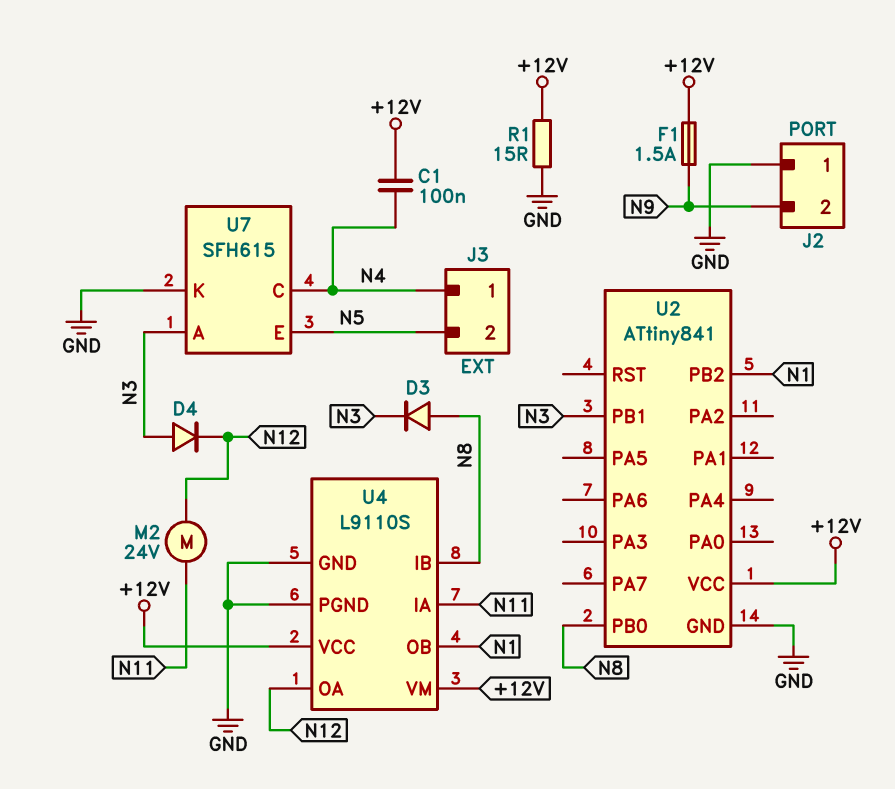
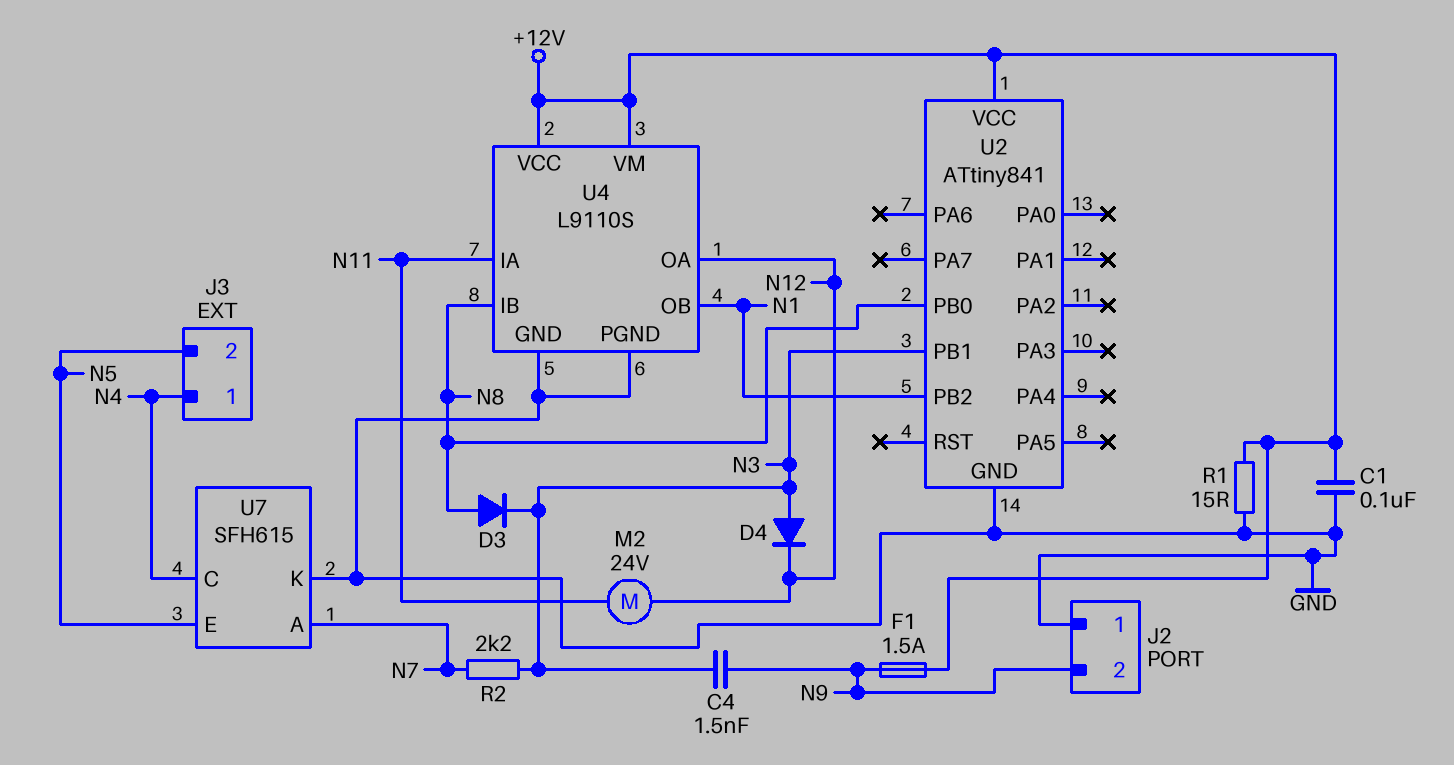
C1: 100nF (+12V, N4) -> 100nF (+12V, GND)
C4: none -> 1.5nF (N3, N9)
R2: none -> 2.2k (N3, N7)
U7 pin A: N3 -> N7

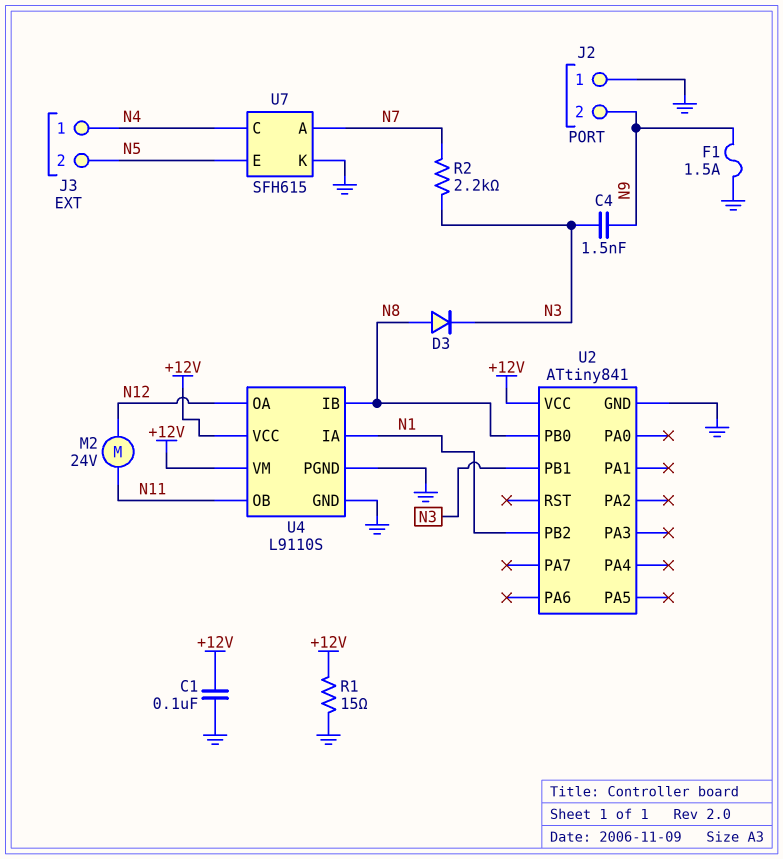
D4: diode (A N3, K N12) -> none
F1: 1.5A (+12V, N9) -> 1.5A (GND, N9)
U4 pin IA: N11 -> N1
U4 pin OB: N1 -> N11

